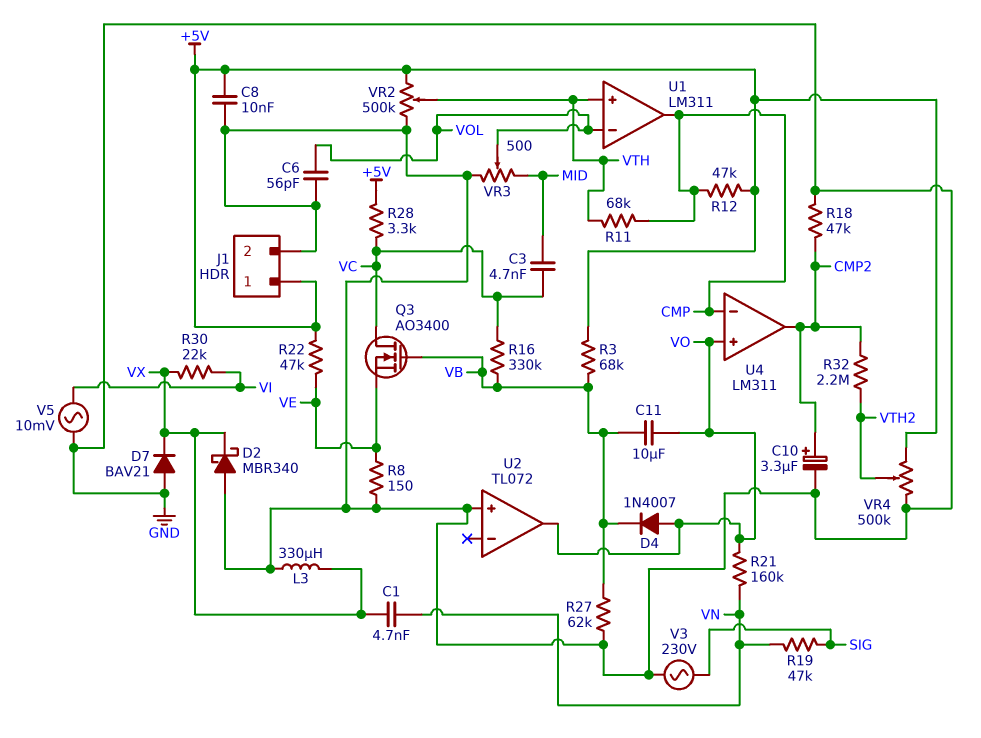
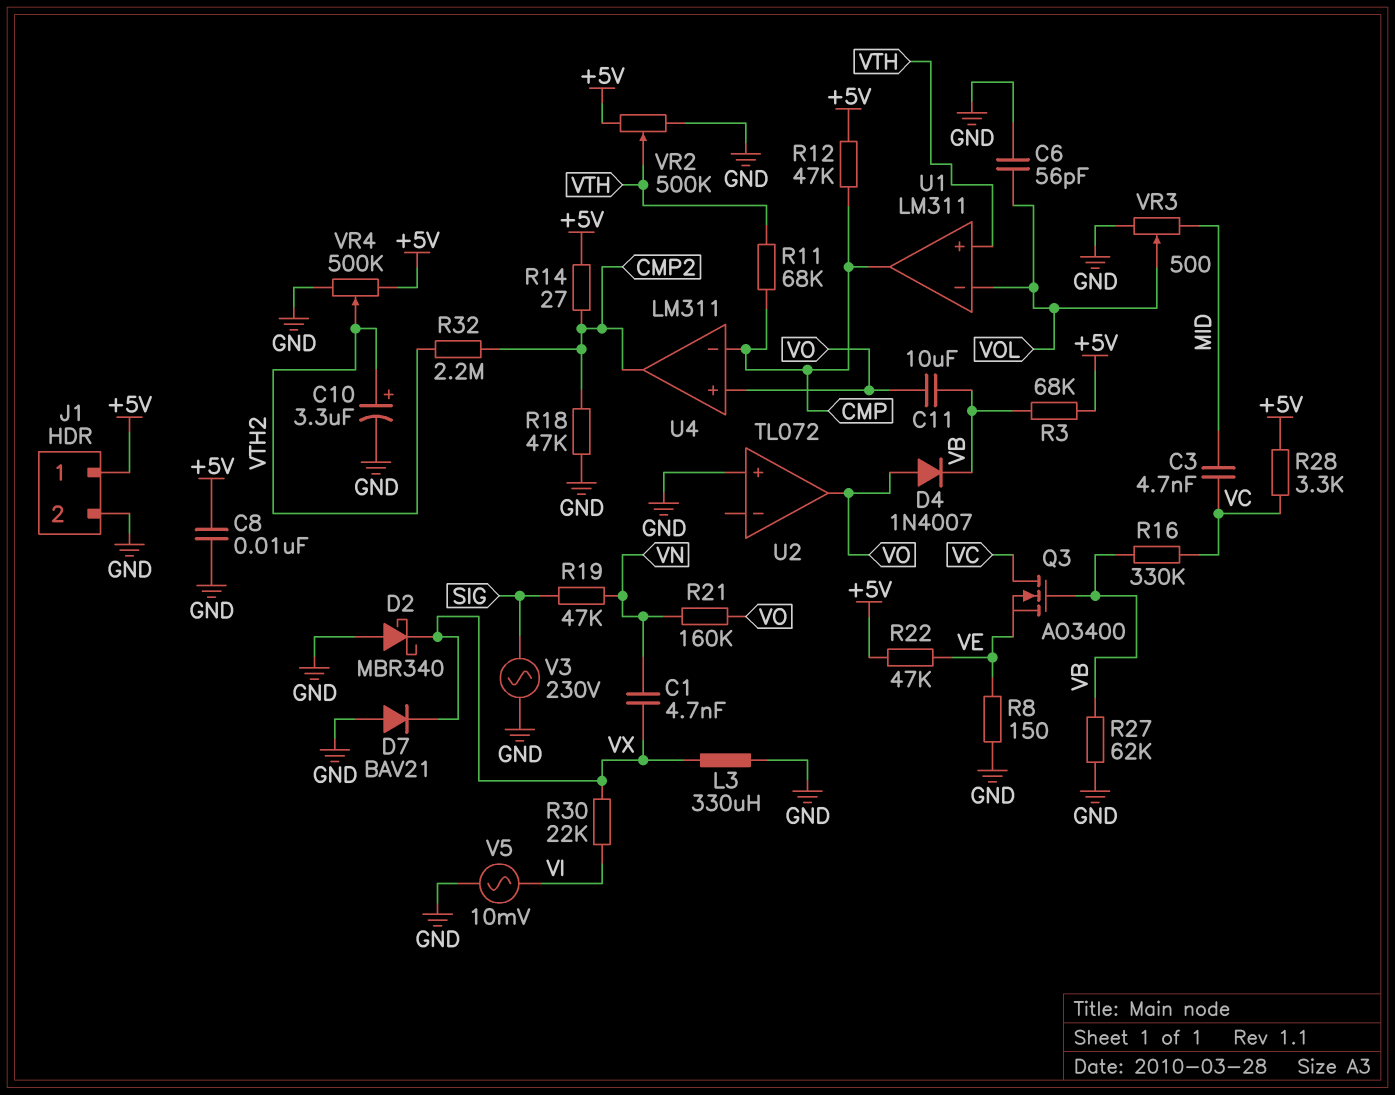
C10: 3.3uF (plus CMP2, minus GND) -> 3.3uF (plus VTH2, minus GND)
R14: none -> 27 (+5V, CMP2)

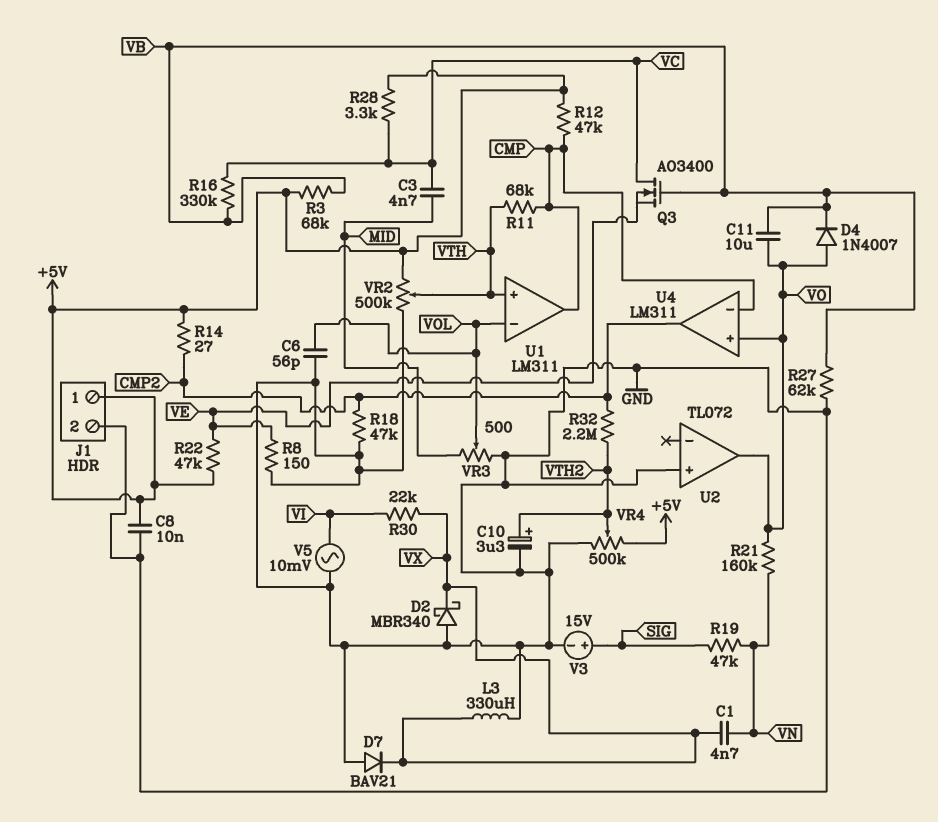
V3: AC 230V (GND, SIG) -> 15V (plus SIG, minus GND)

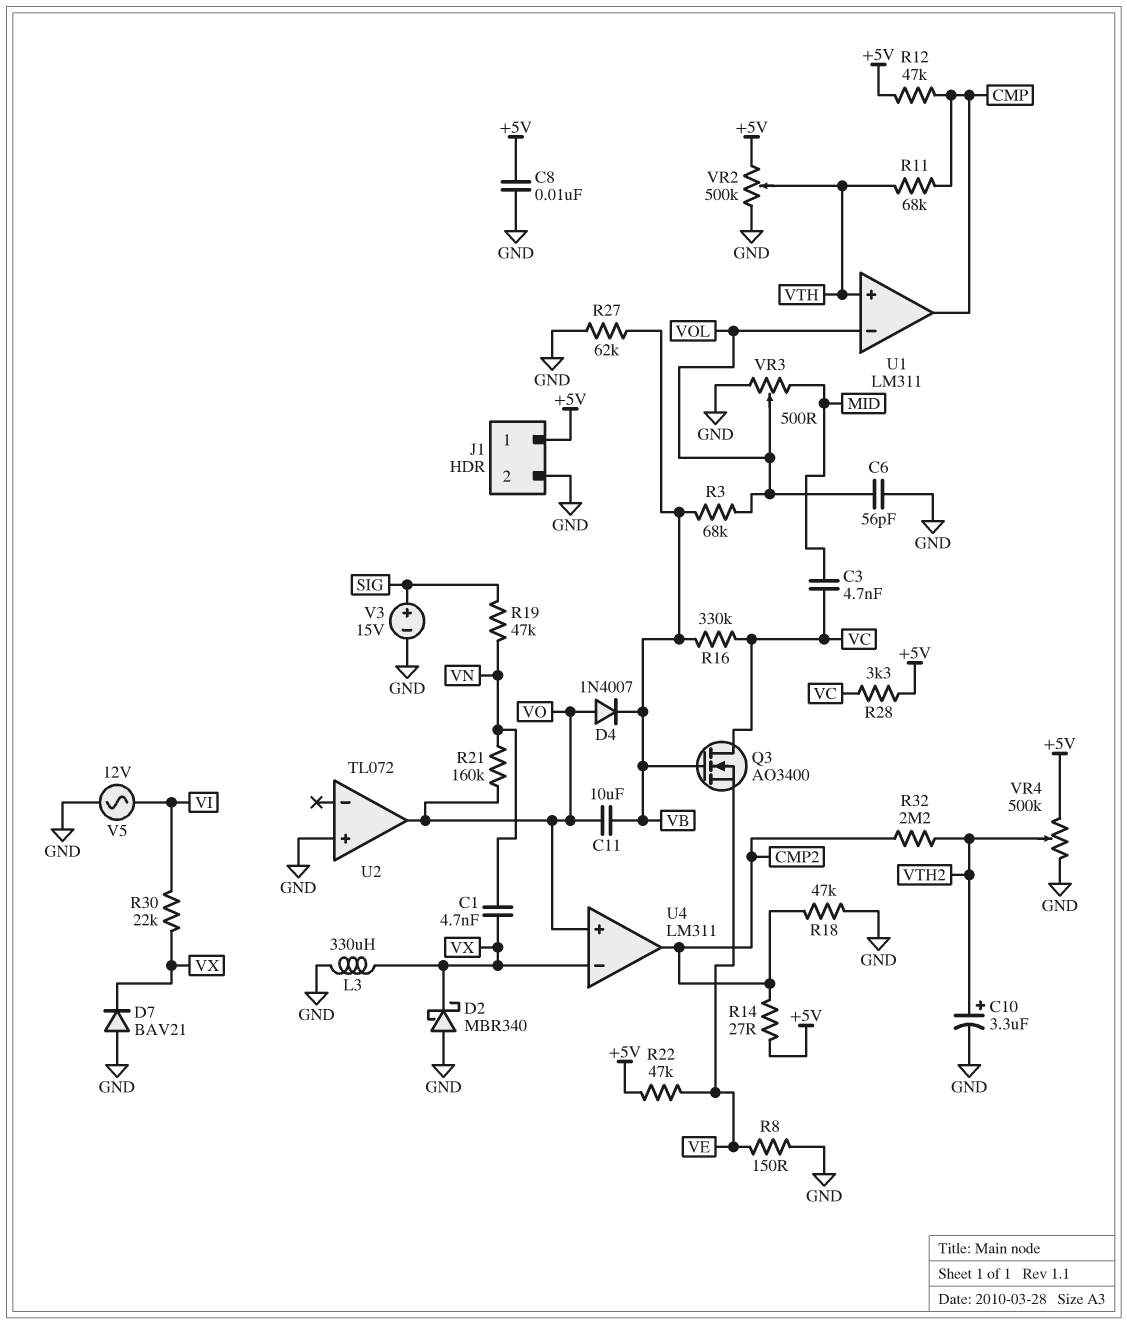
R3: 68k (+5V, VB) -> 68k (VB, VOL)
U4 pin in-: CMP -> VX
V5: AC 10mV (GND, VI) -> AC 12V (GND, VI)

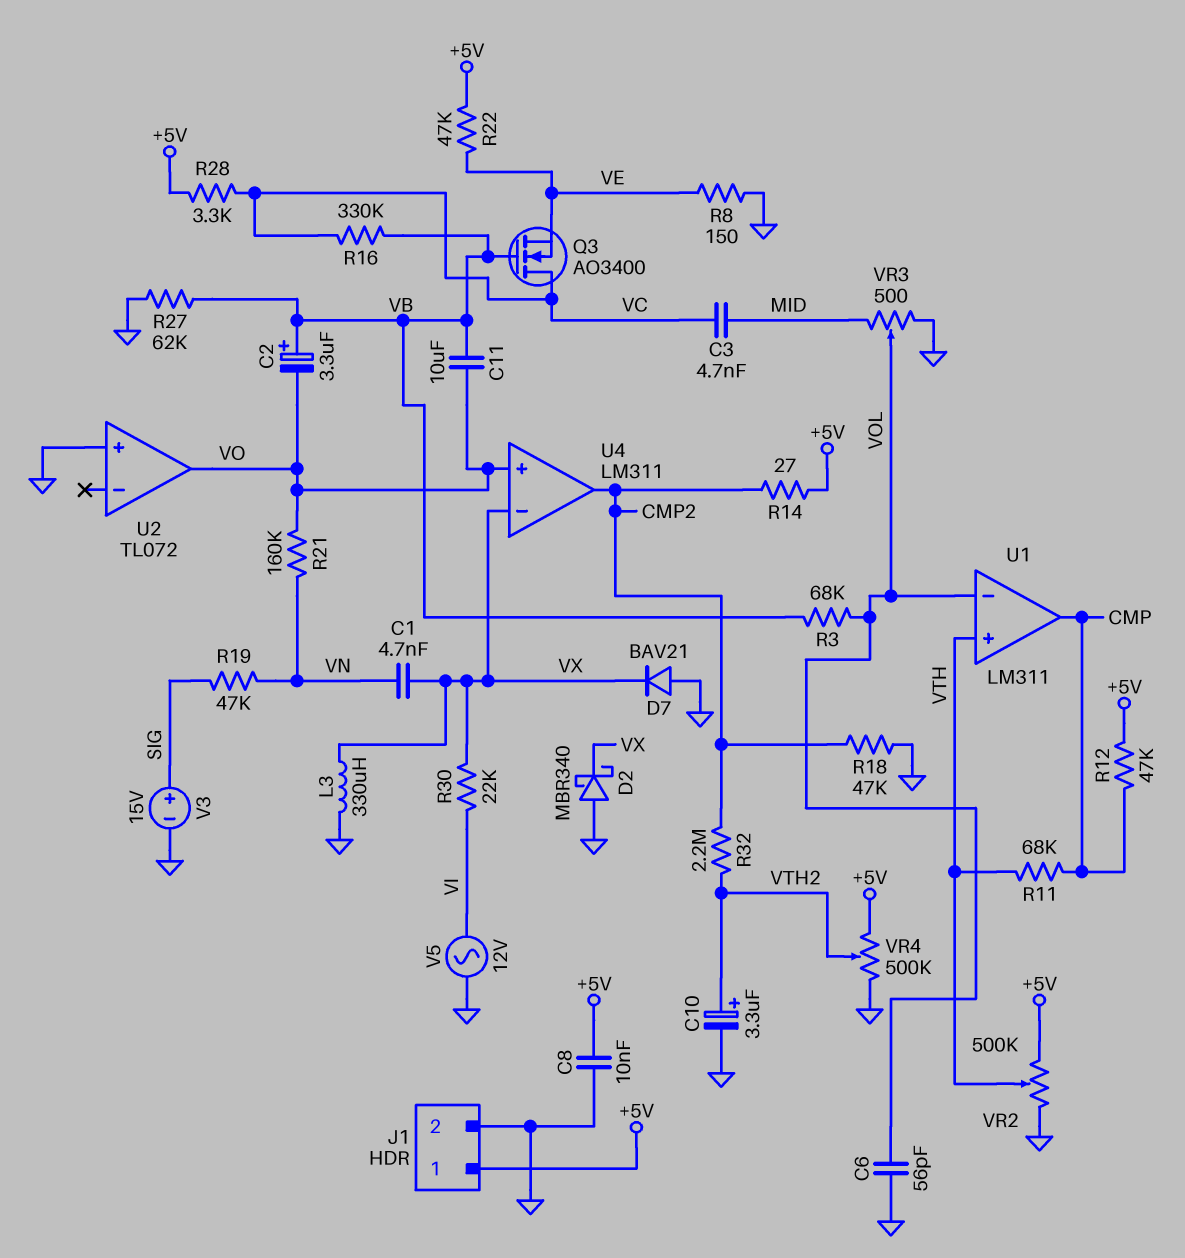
C2: none -> 3.3uF (plus VB, minus VO)
D4: diode 1N4007 (A VO, K VB) -> none

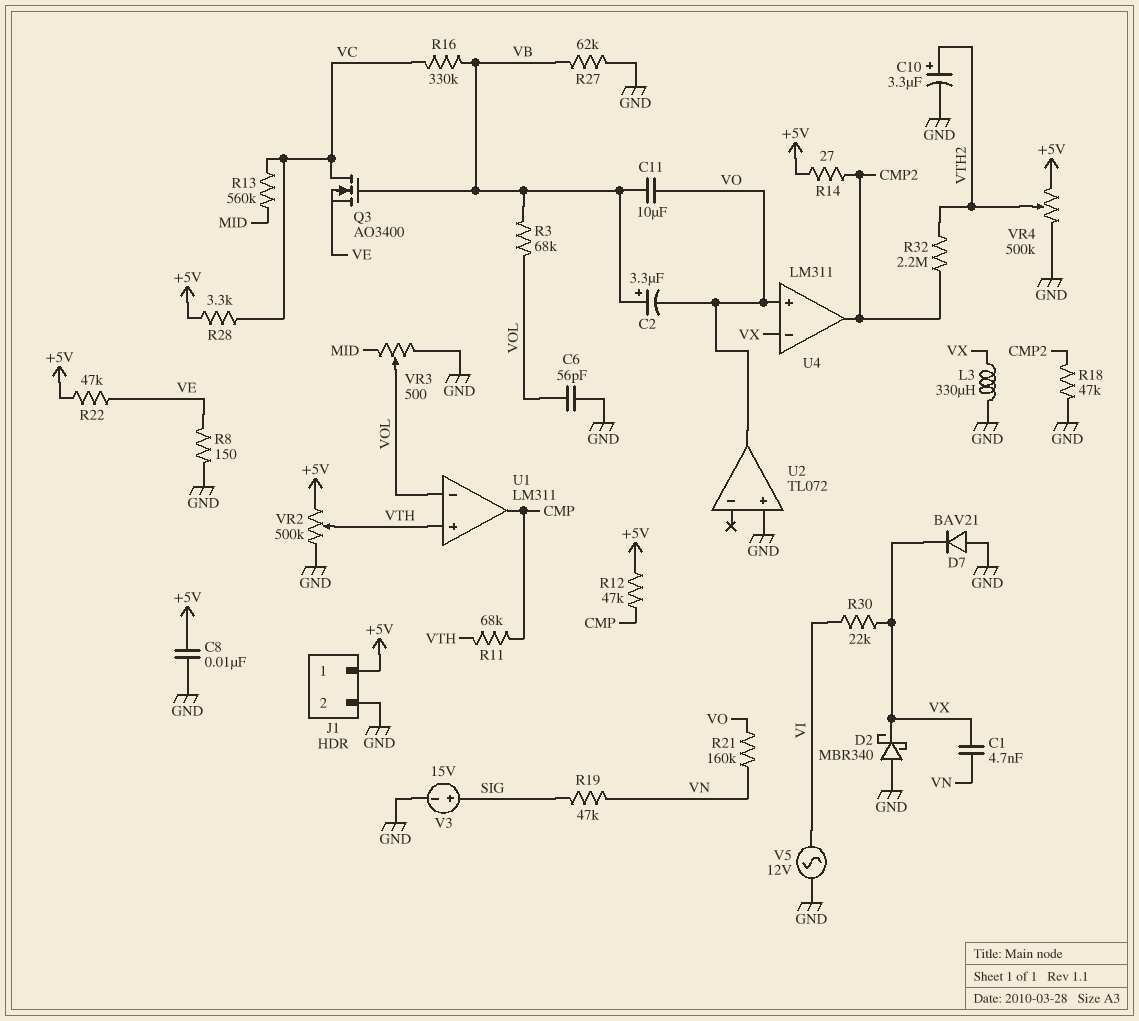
C3: 4.7nF (MID, VC) -> none
R13: none -> 560k (MID, VC)

